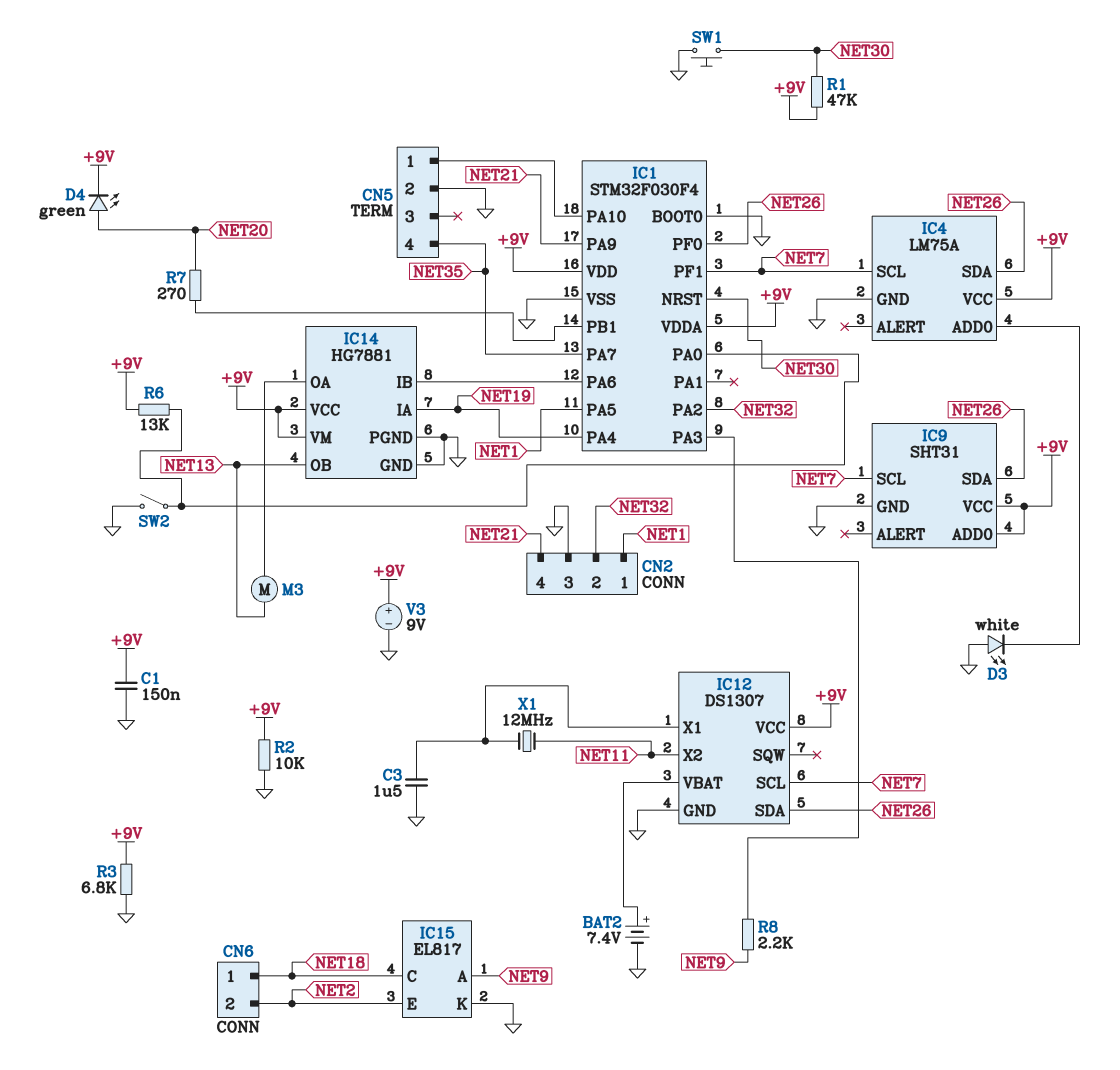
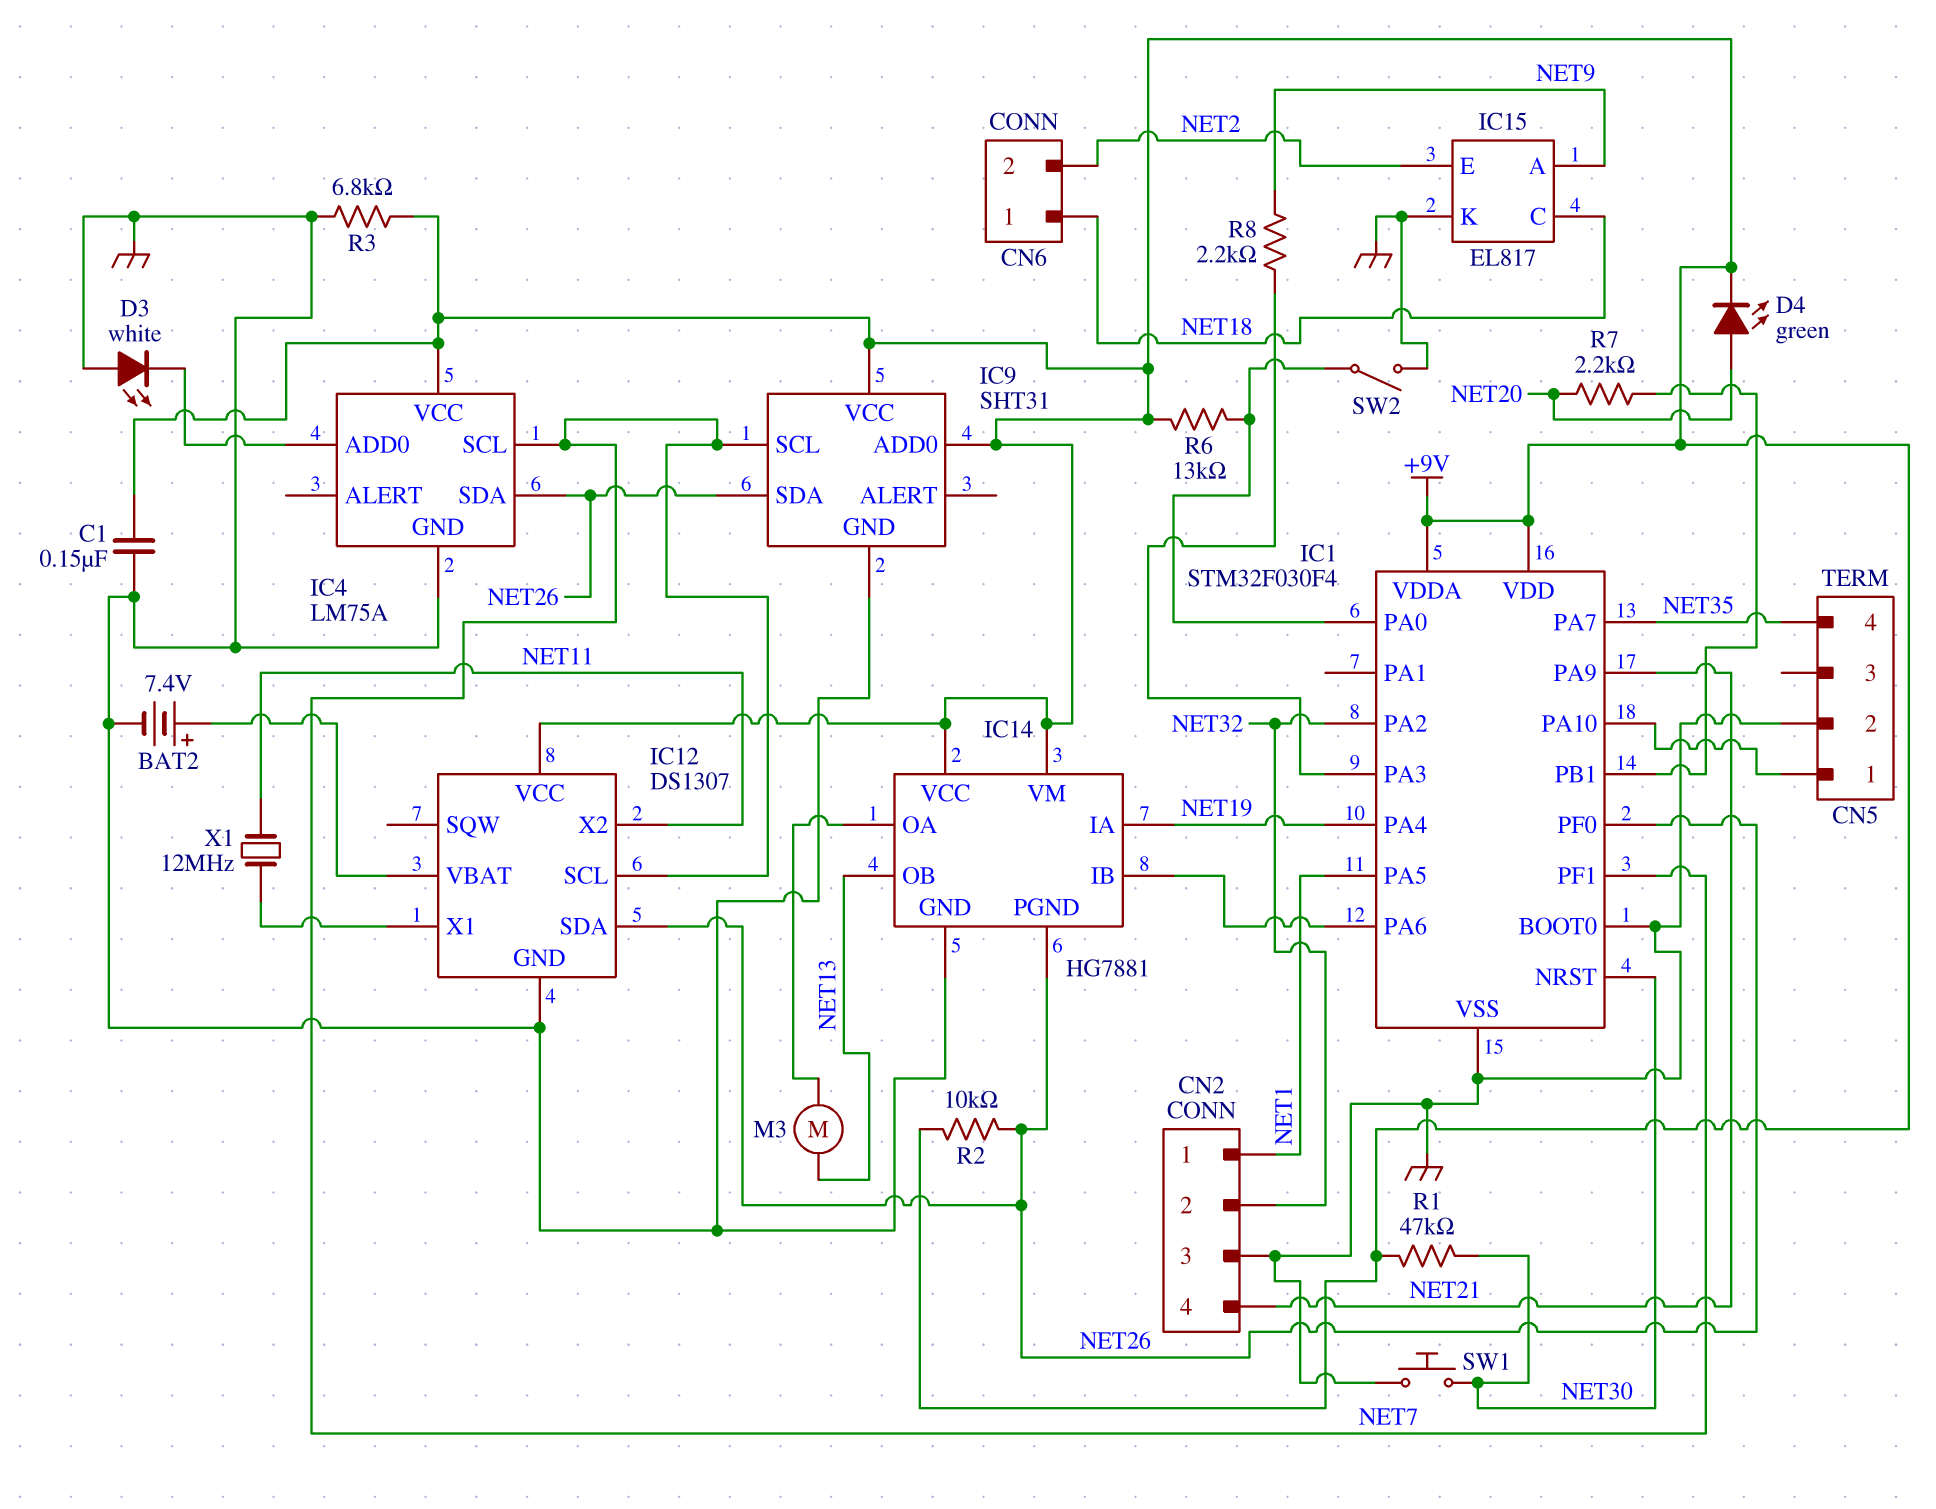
C3: 1.5uF (GND, IC12/X1) -> none
IC14 pin PGND: GND -> NET26
R2: 10k (+9V, GND) -> 10k (+9V, NET26)
R7: 270 (IC1/PB1, NET20) -> 2.2k (IC1/PB1, NET20)
V3: 9V (plus +9V, minus GND) -> none

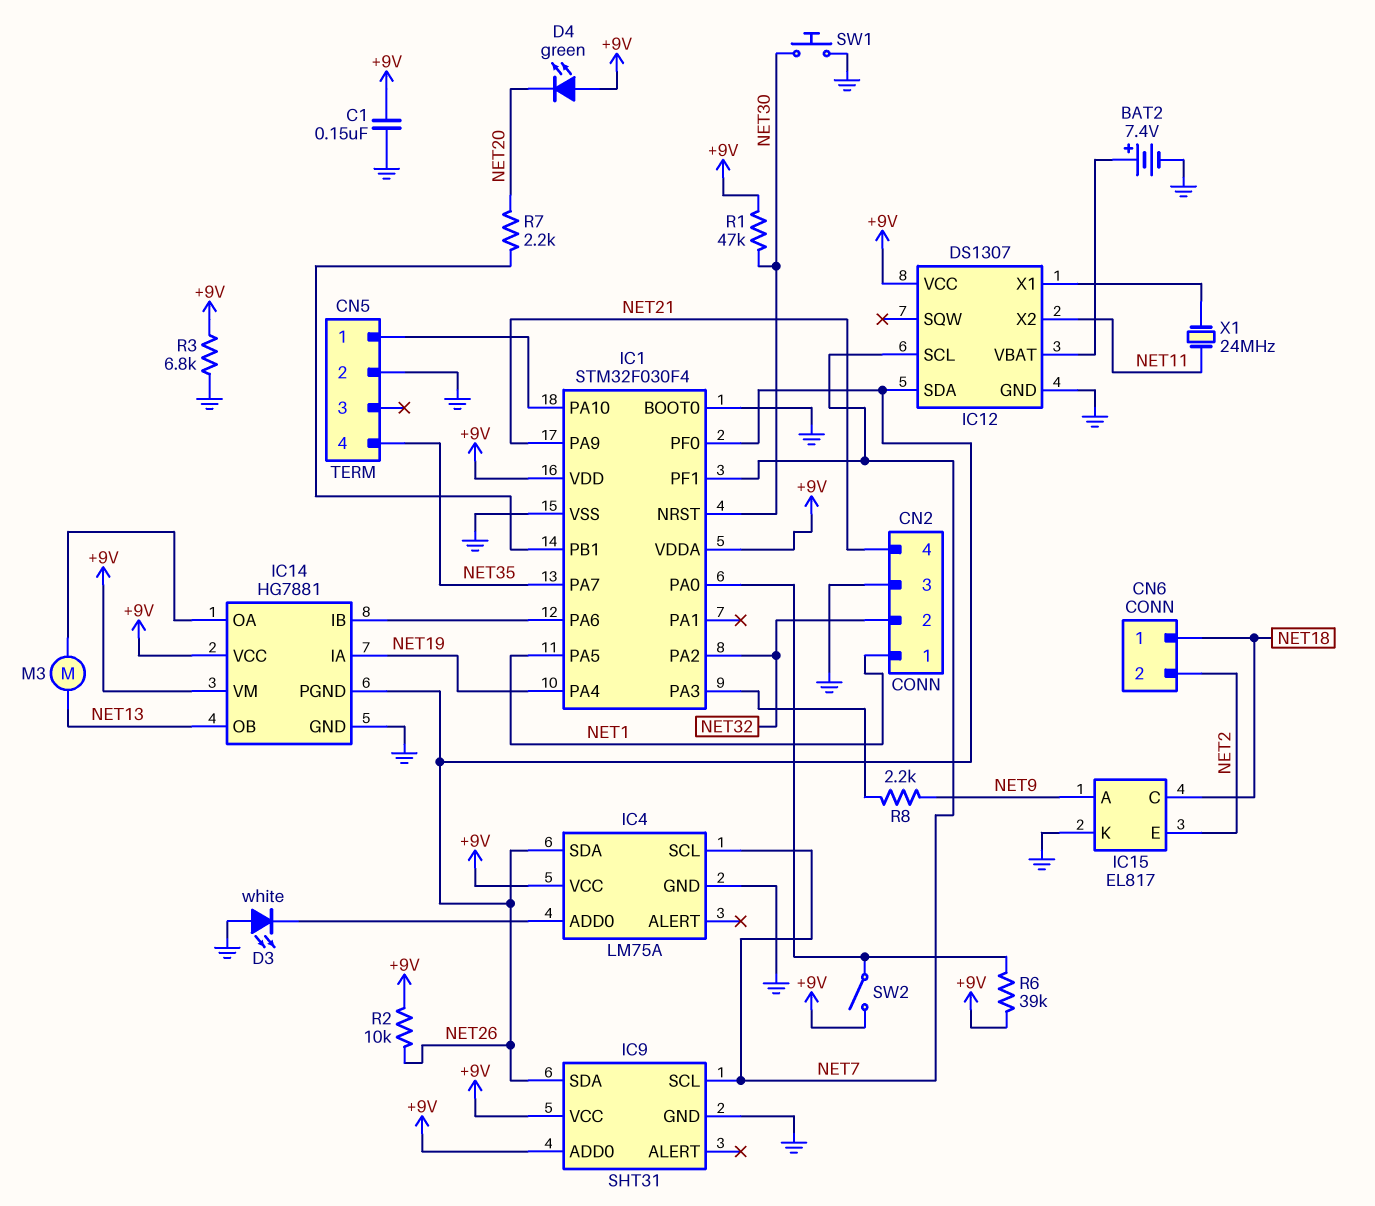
D4: LED green (A NET20, K +9V) -> LED green (A +9V, K NET20)
R6: 13k (+9V, IC1/PA0) -> 39k (+9V, IC1/PA0)
SW2: switch (GND, IC1/PA0) -> switch (+9V, IC1/PA0)
X1: 12MHz (IC12/X1, NET11) -> 24MHz (IC12/X1, NET11)

